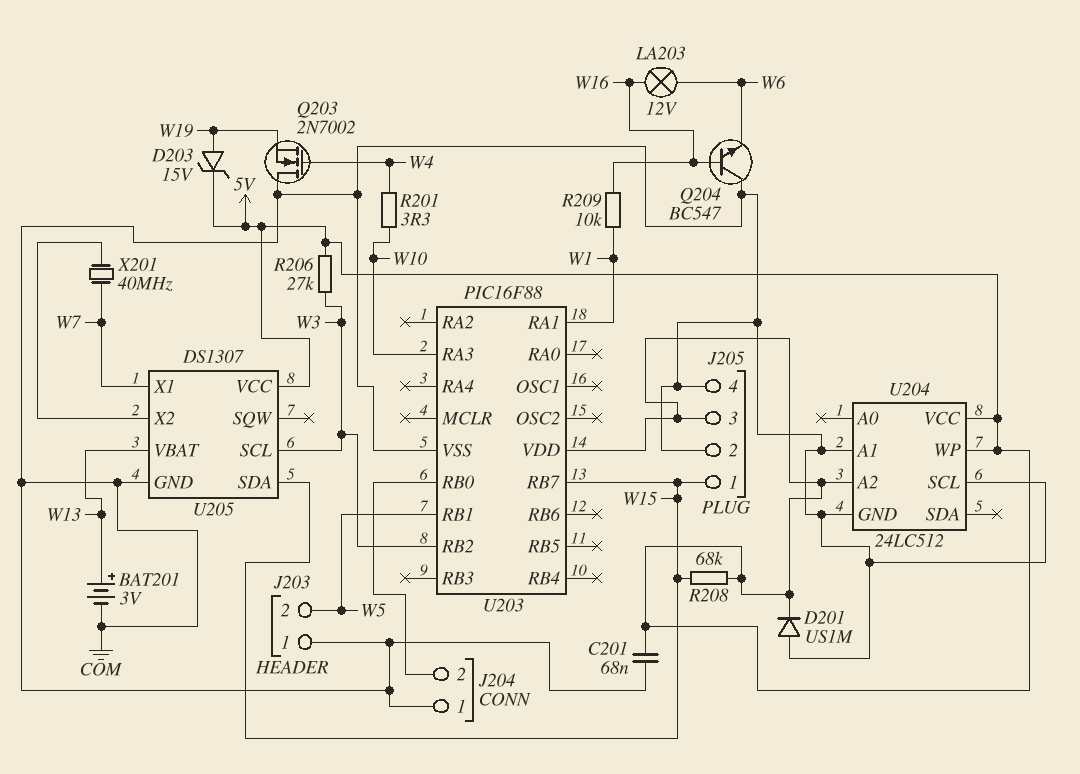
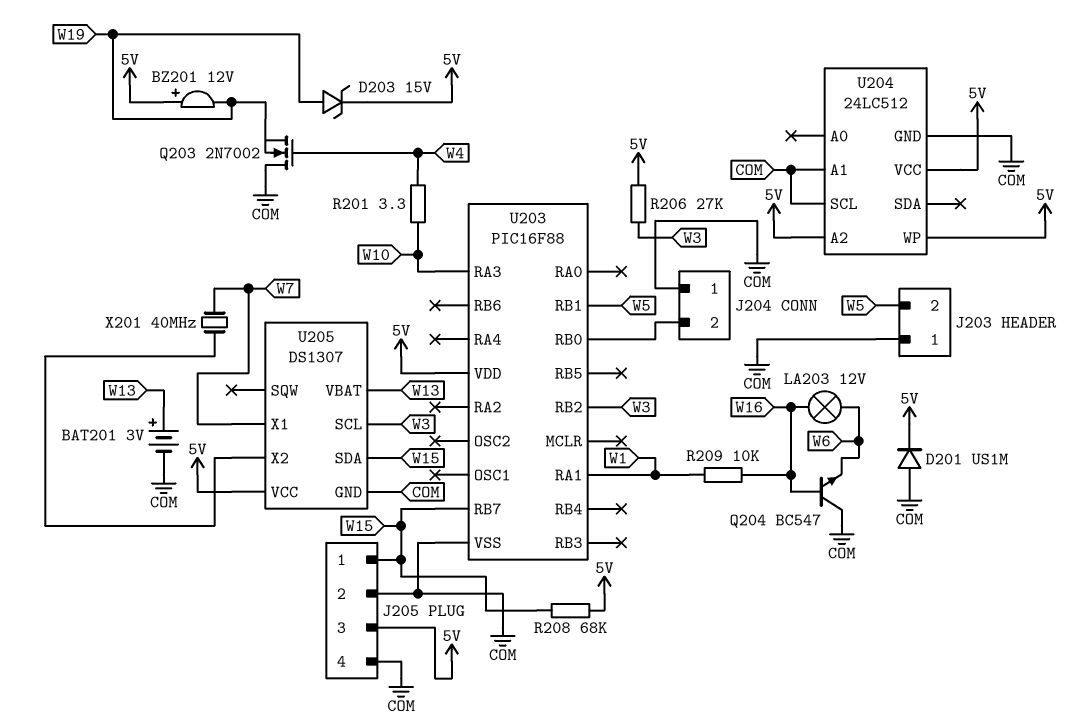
BZ201: none -> buzzer 12V (plus 5V, minus W19)
C201: 68nF (5V, COM) -> none

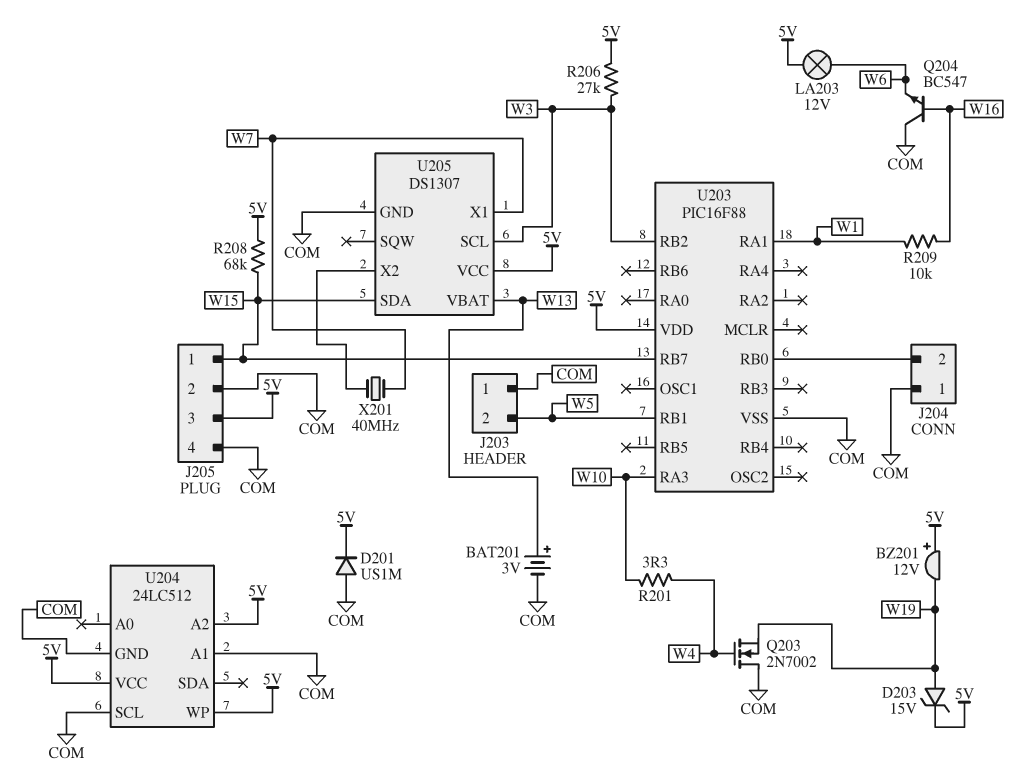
LA203: lamp 12V (W6, W16) -> lamp 12V (5V, W6)

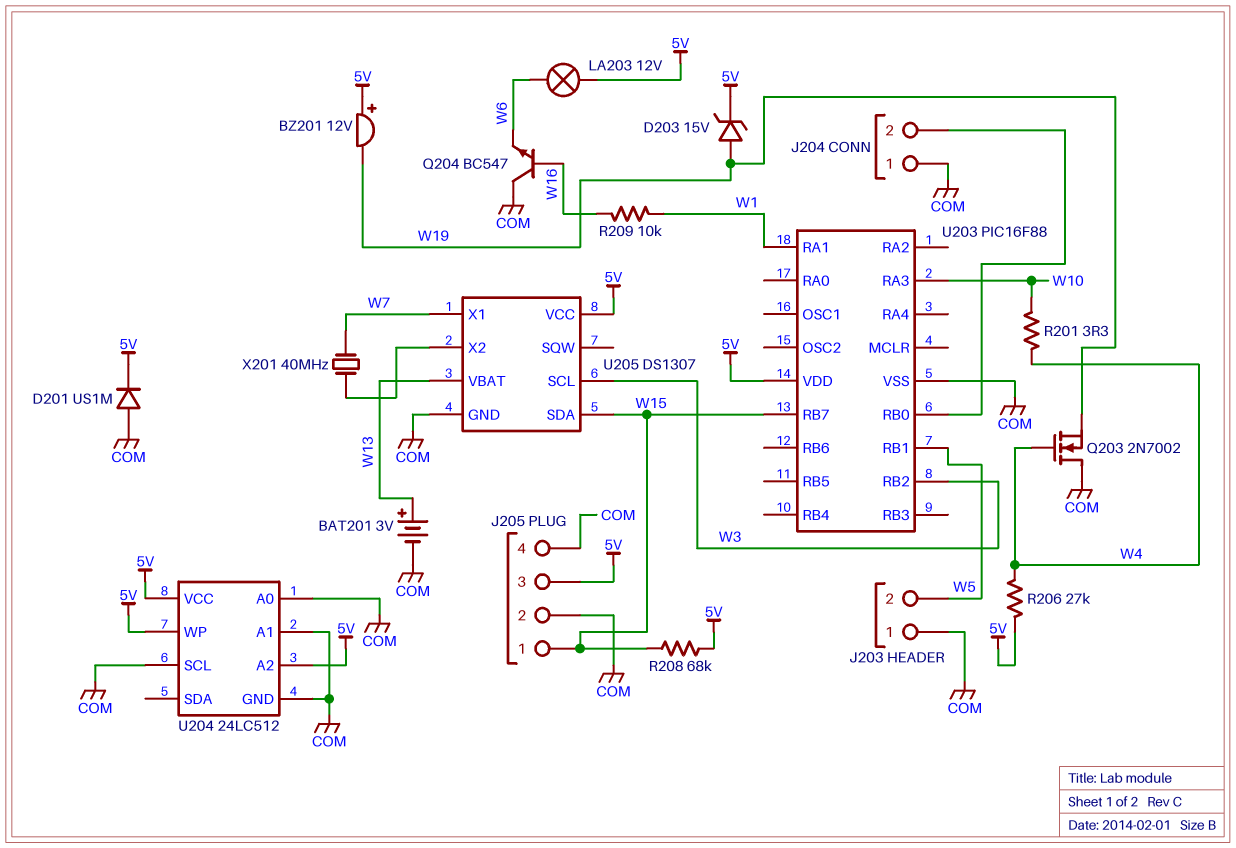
R206: 27k (5V, W3) -> 27k (5V, W4)
U204 pin A0: none -> COM

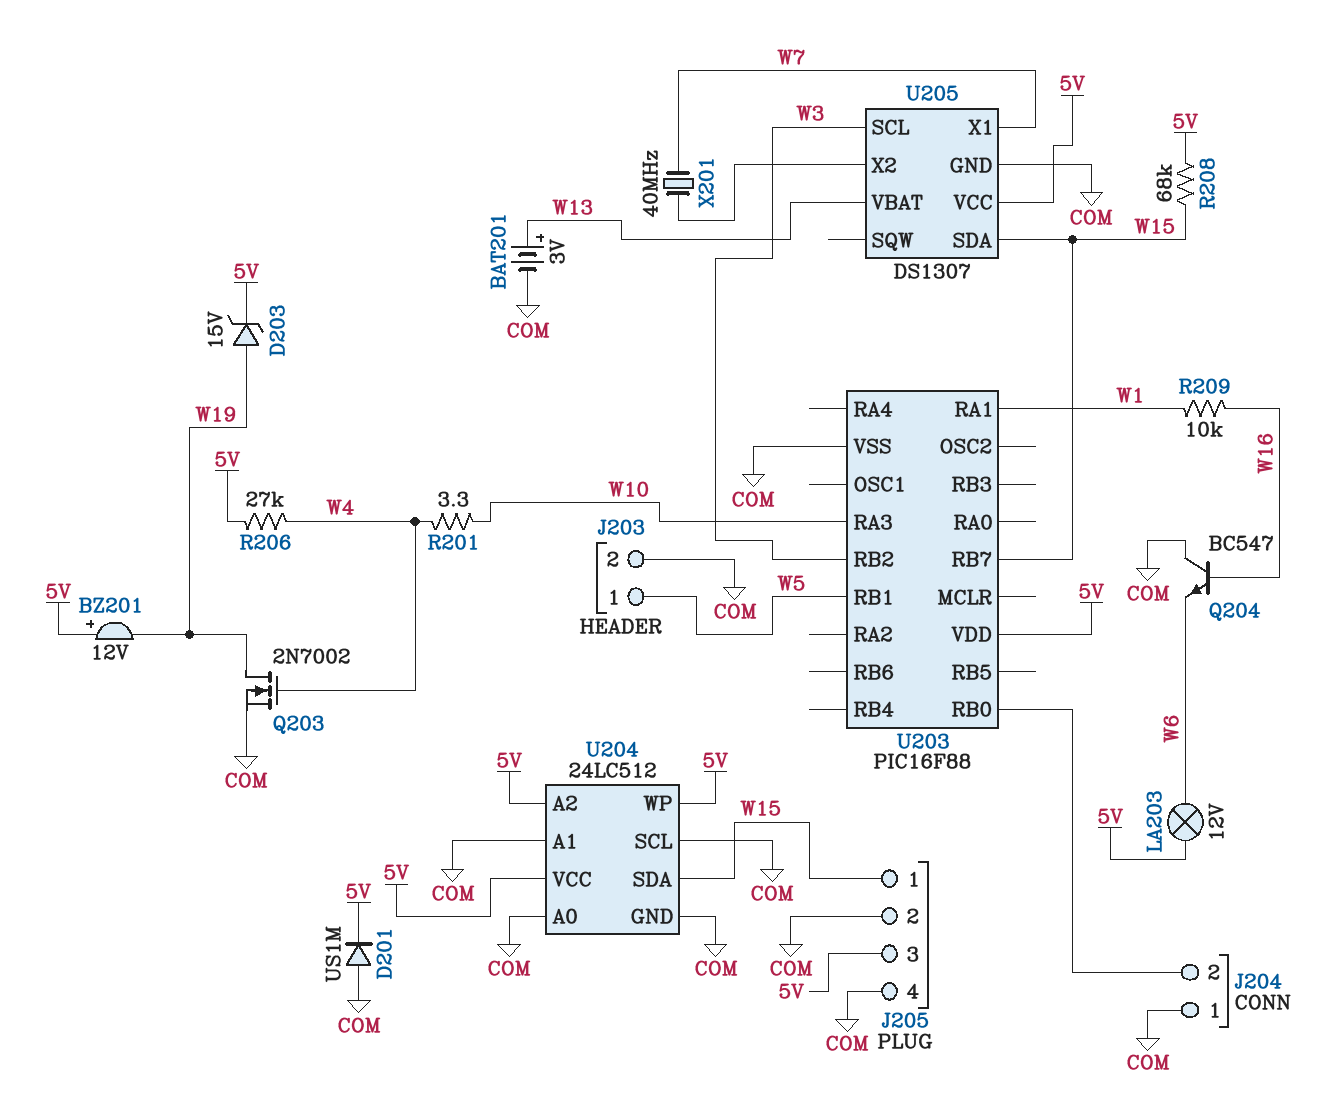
J203 pin 1: COM -> W5
J203 pin 2: W5 -> COM
Q203: NMOS 2N7002 (G W4, D COM, S W19) -> NMOS 2N7002 (G W4, D W19, S COM)
U204 pin SDA: none -> W15

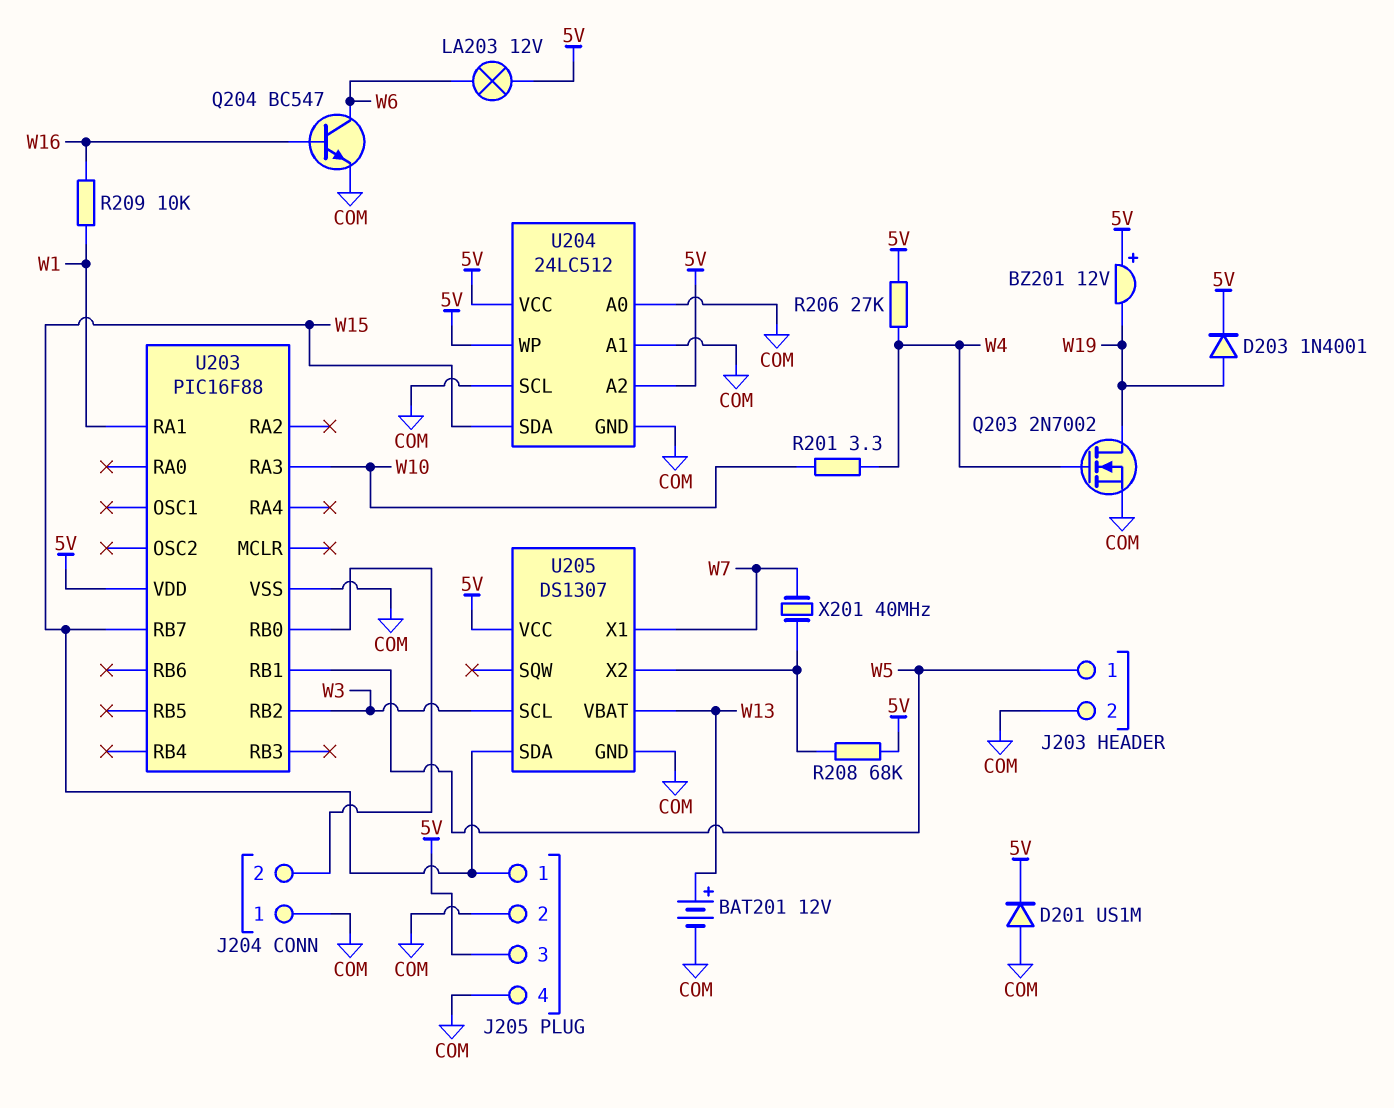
BAT201: 3V (plus W13, minus COM) -> 12V (plus W13, minus COM)
D203: zener 15V (A W19, K 5V) -> diode 1N4001 (A W19, K 5V)
Q204: NPN BC547 (B W16, C COM, E W6) -> NPN BC547 (B W16, C W6, E COM)
R208: 68k (5V, W15) -> 68k (5V, U205/X2)

